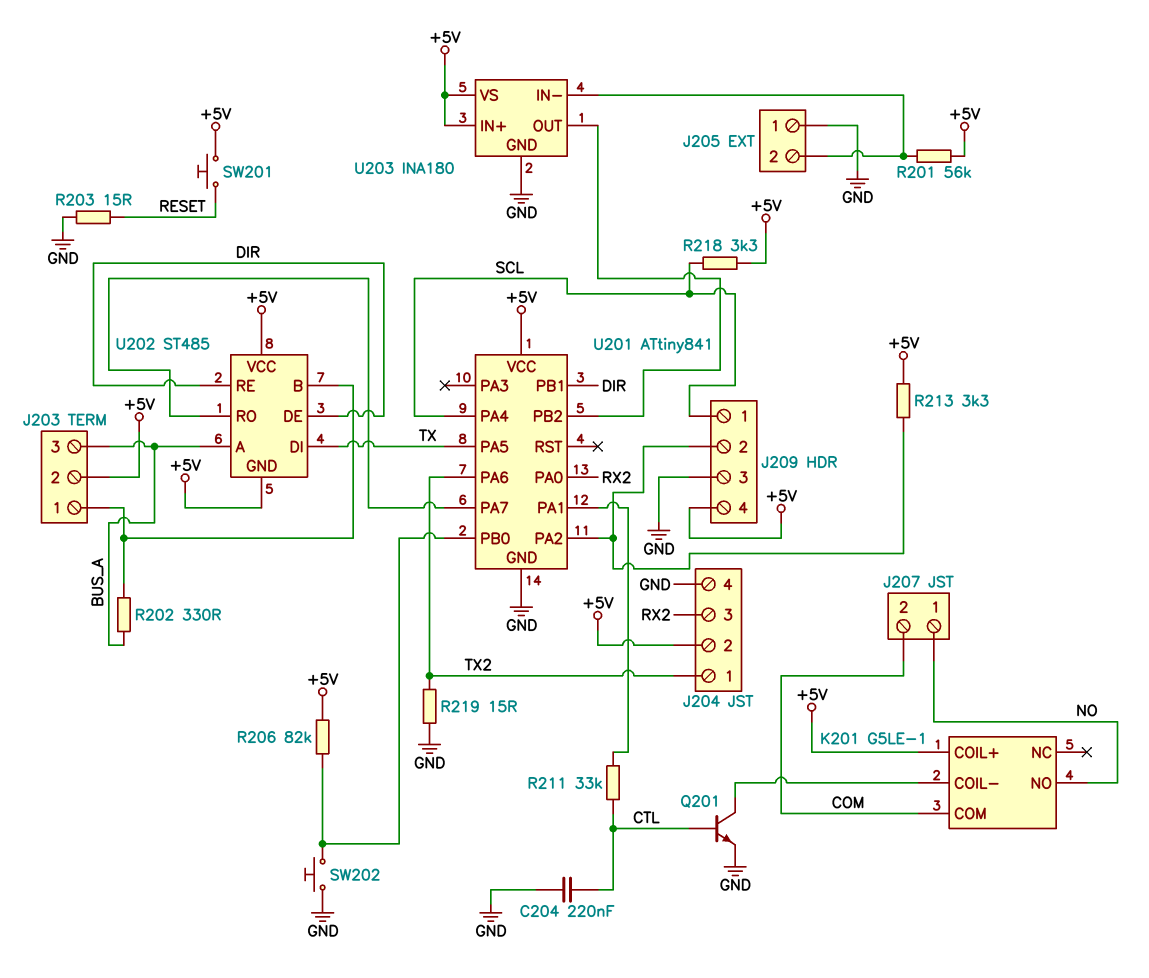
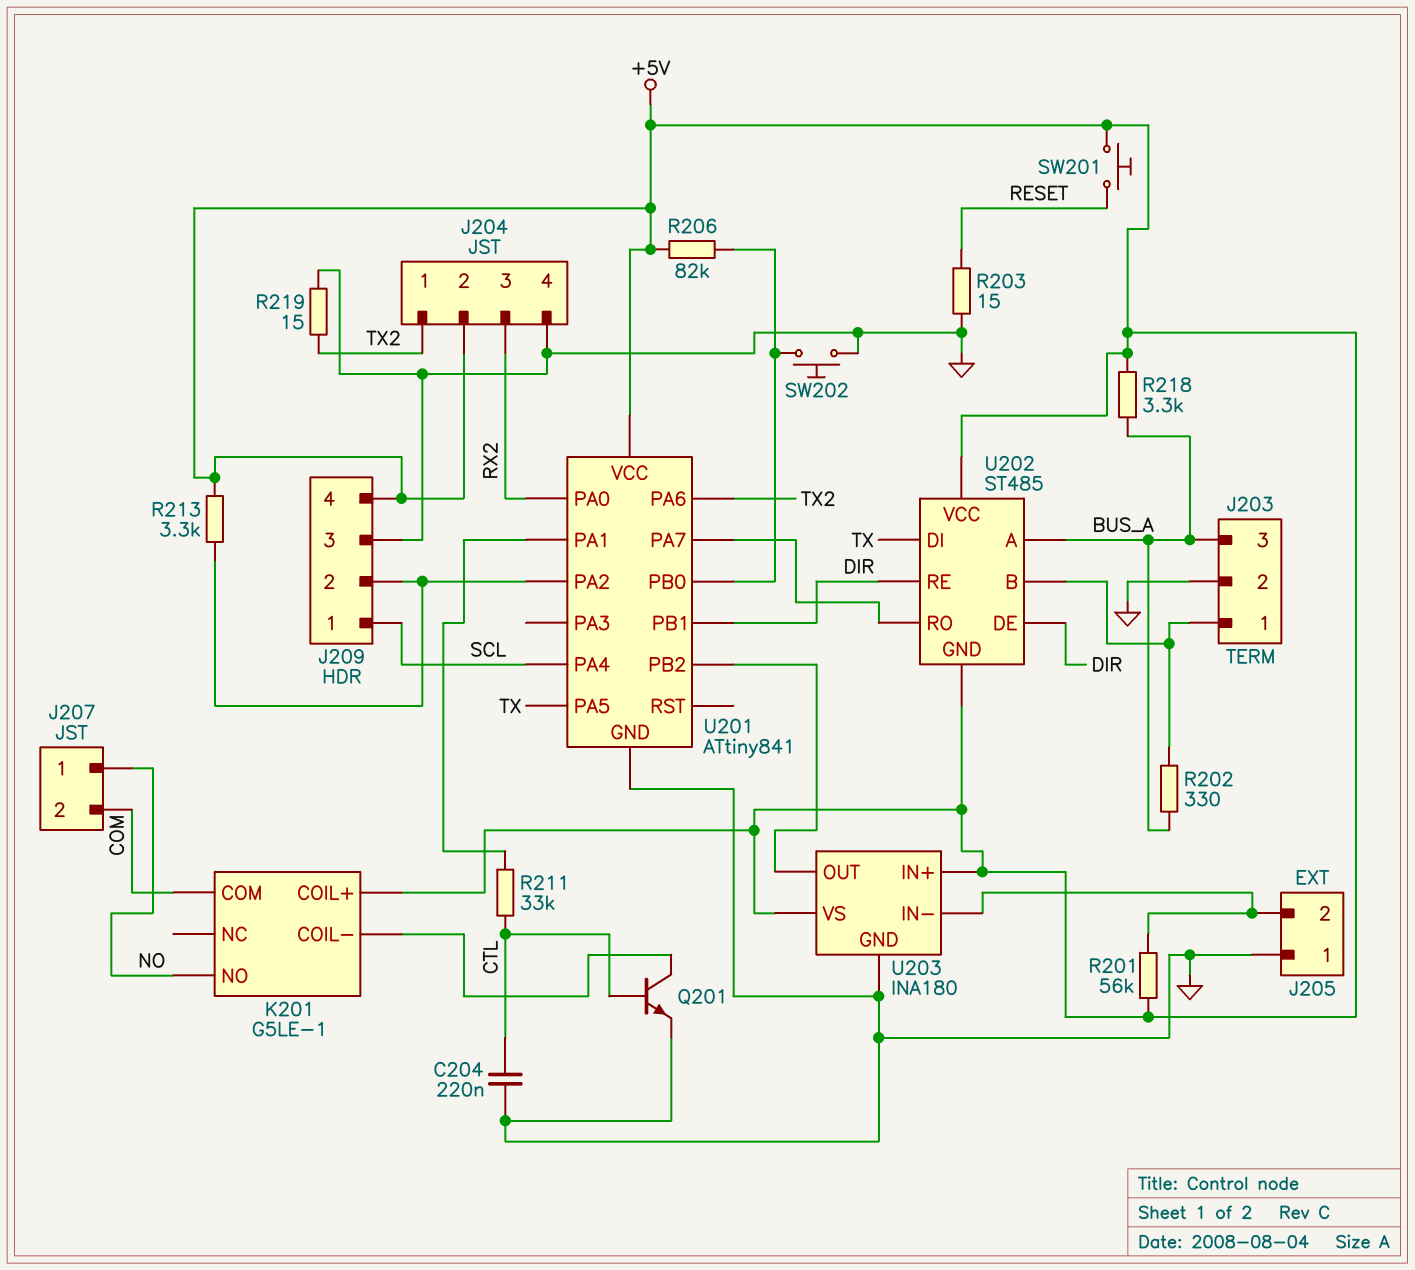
J203 pin 2: +5V -> GND
R218: 3.3k (+5V, SCL) -> 3.3k (+5V, BUS_A)

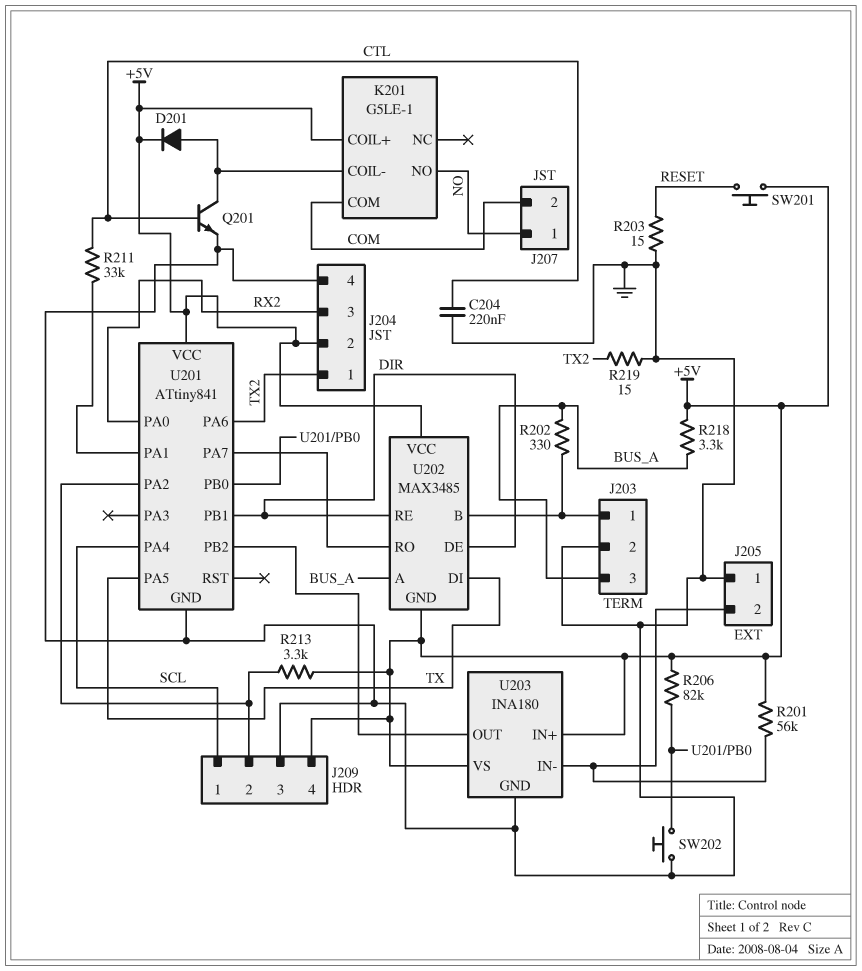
D201: none -> diode (A K201/COIL-, K +5V)
U202: ST485 -> MAX3485

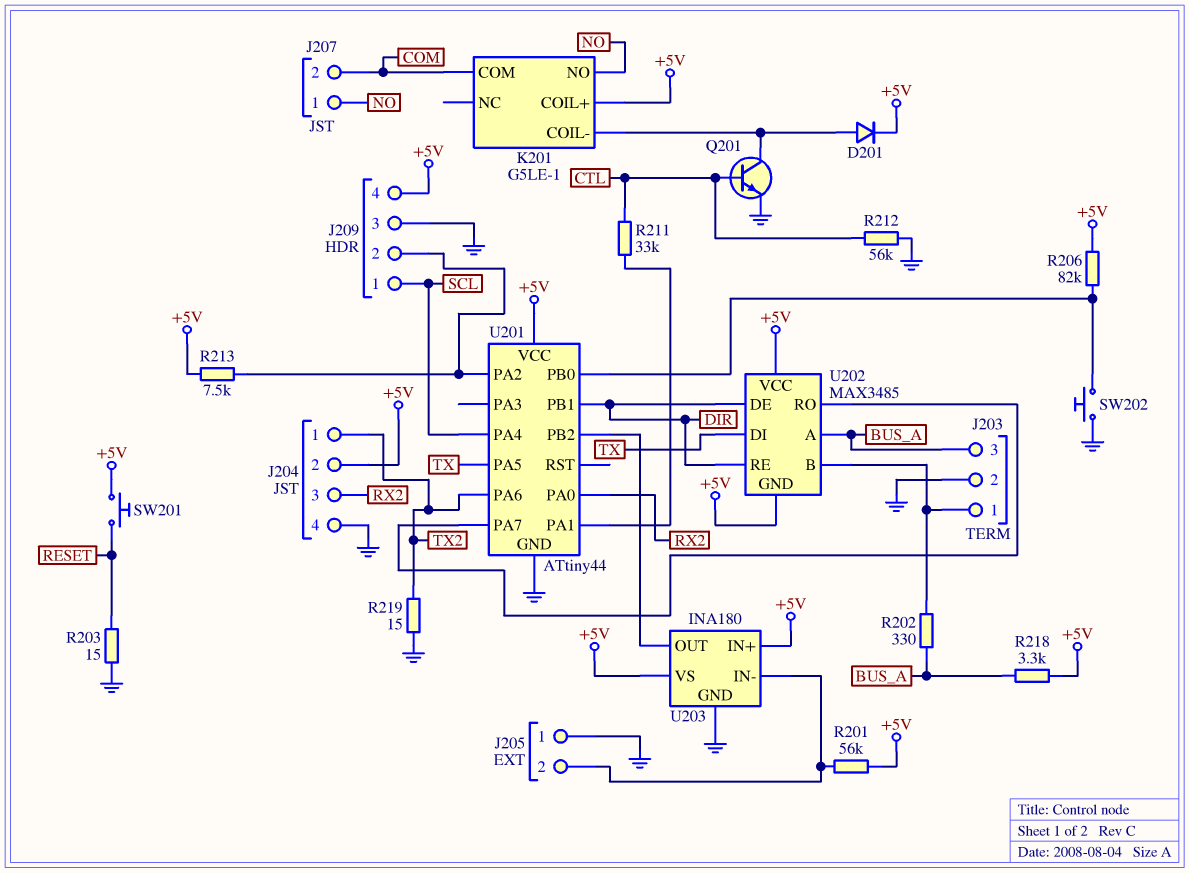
C204: 220nF (CTL, GND) -> none
R212: none -> 56k (CTL, GND)
R213: 3.3k (+5V, J209/2) -> 7.5k (+5V, J209/2)
U201: ATtiny841 -> ATtiny44

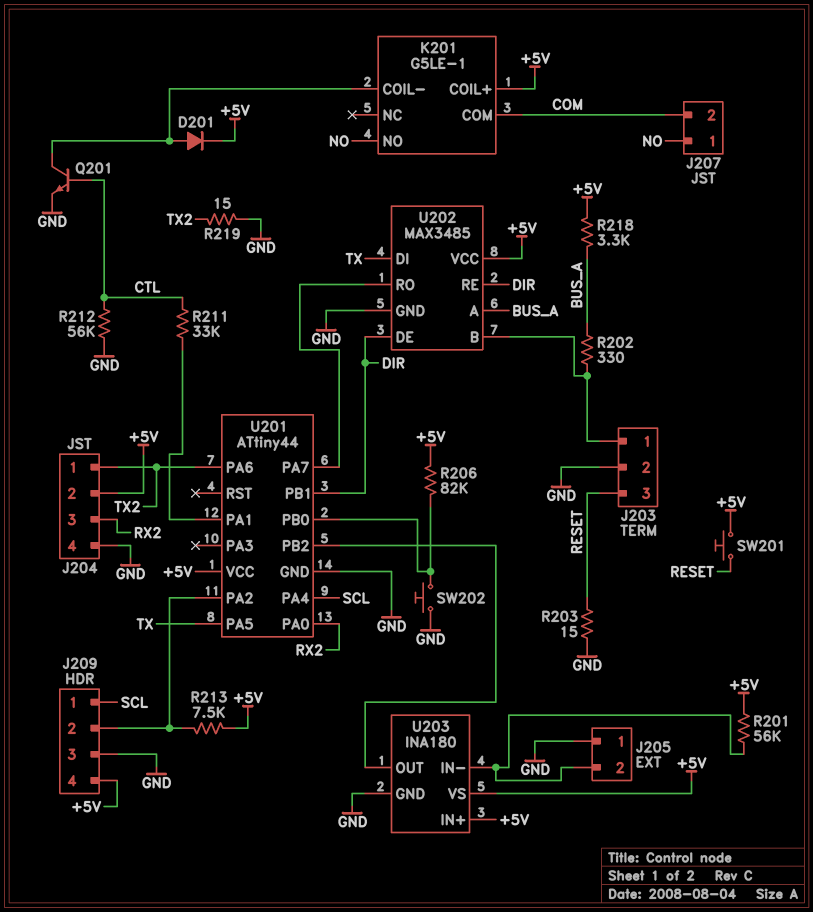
J203 pin 3: BUS_A -> RESET
U202 pin GND: +5V -> GND

